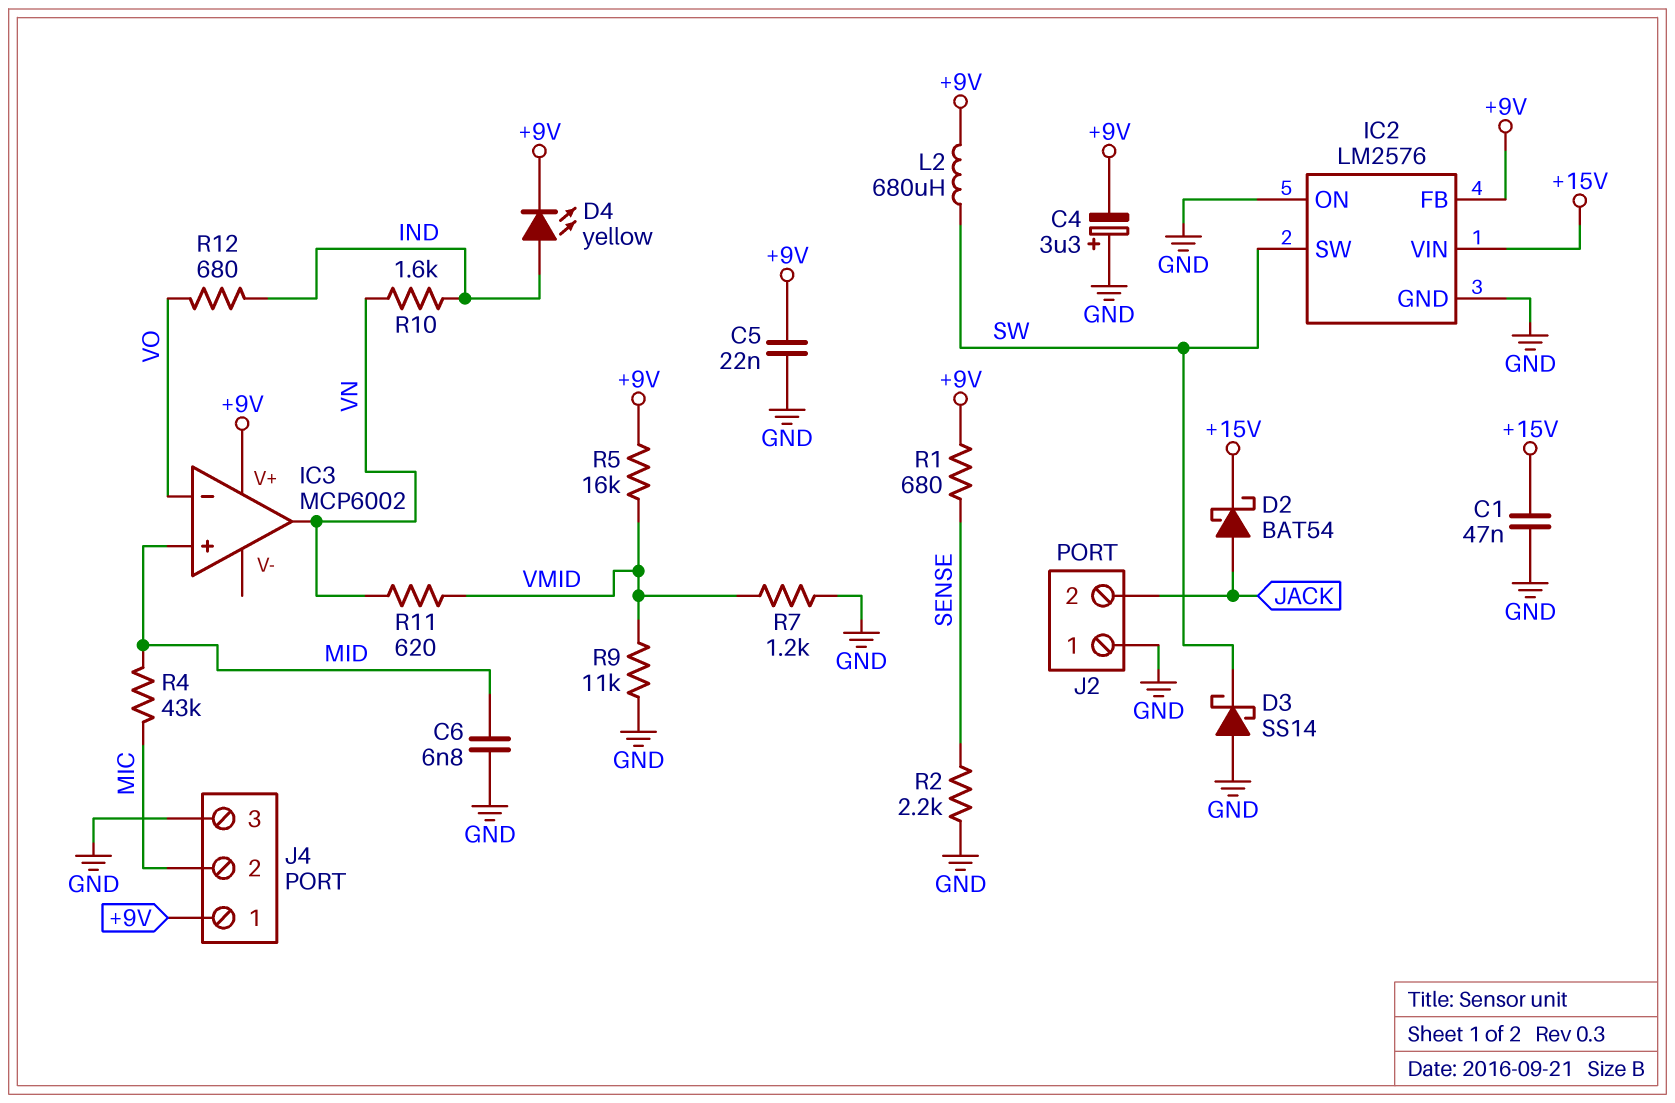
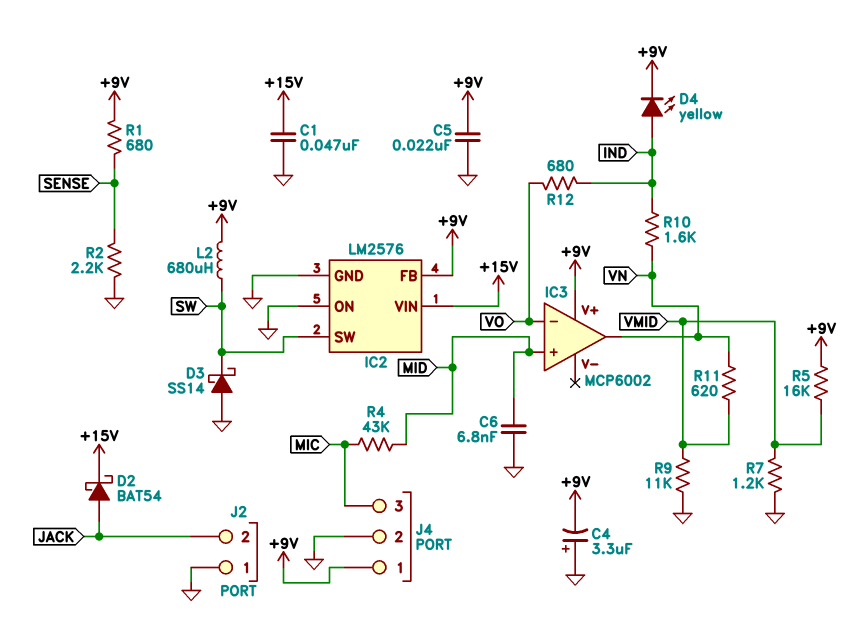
J4 pin 2: MIC -> GND
J4 pin 3: GND -> MIC

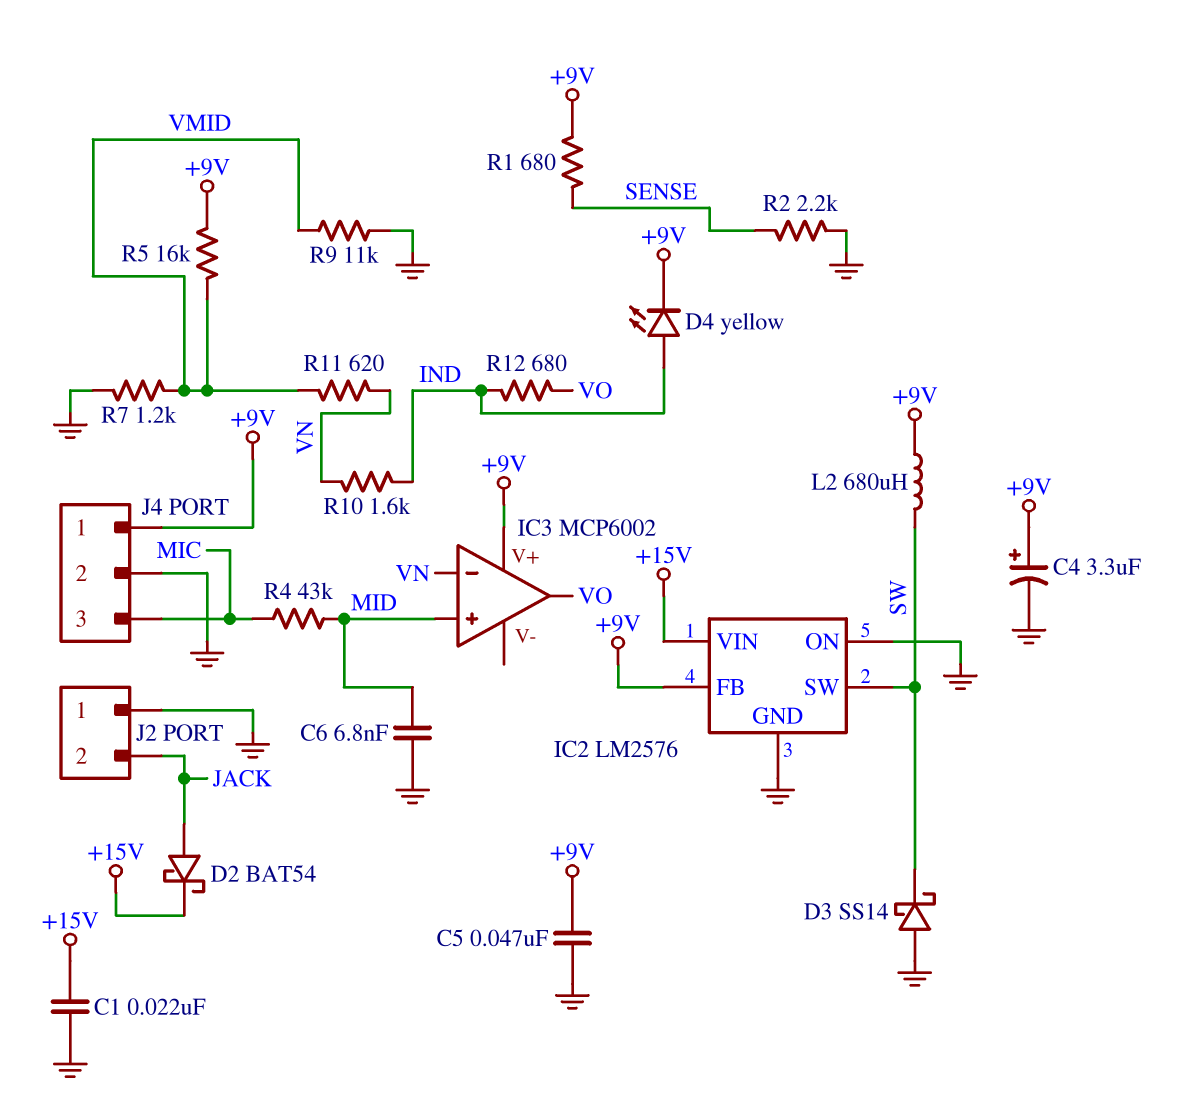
C1: 47nF (+15V, GND) -> 22nF (+15V, GND)
C4: 3.3uF (plus GND, minus +9V) -> 3.3uF (plus +9V, minus GND)
C5: 22nF (+9V, GND) -> 47nF (+9V, GND)
IC3 pin in-: VO -> VN
IC3 pin out: VN -> VO

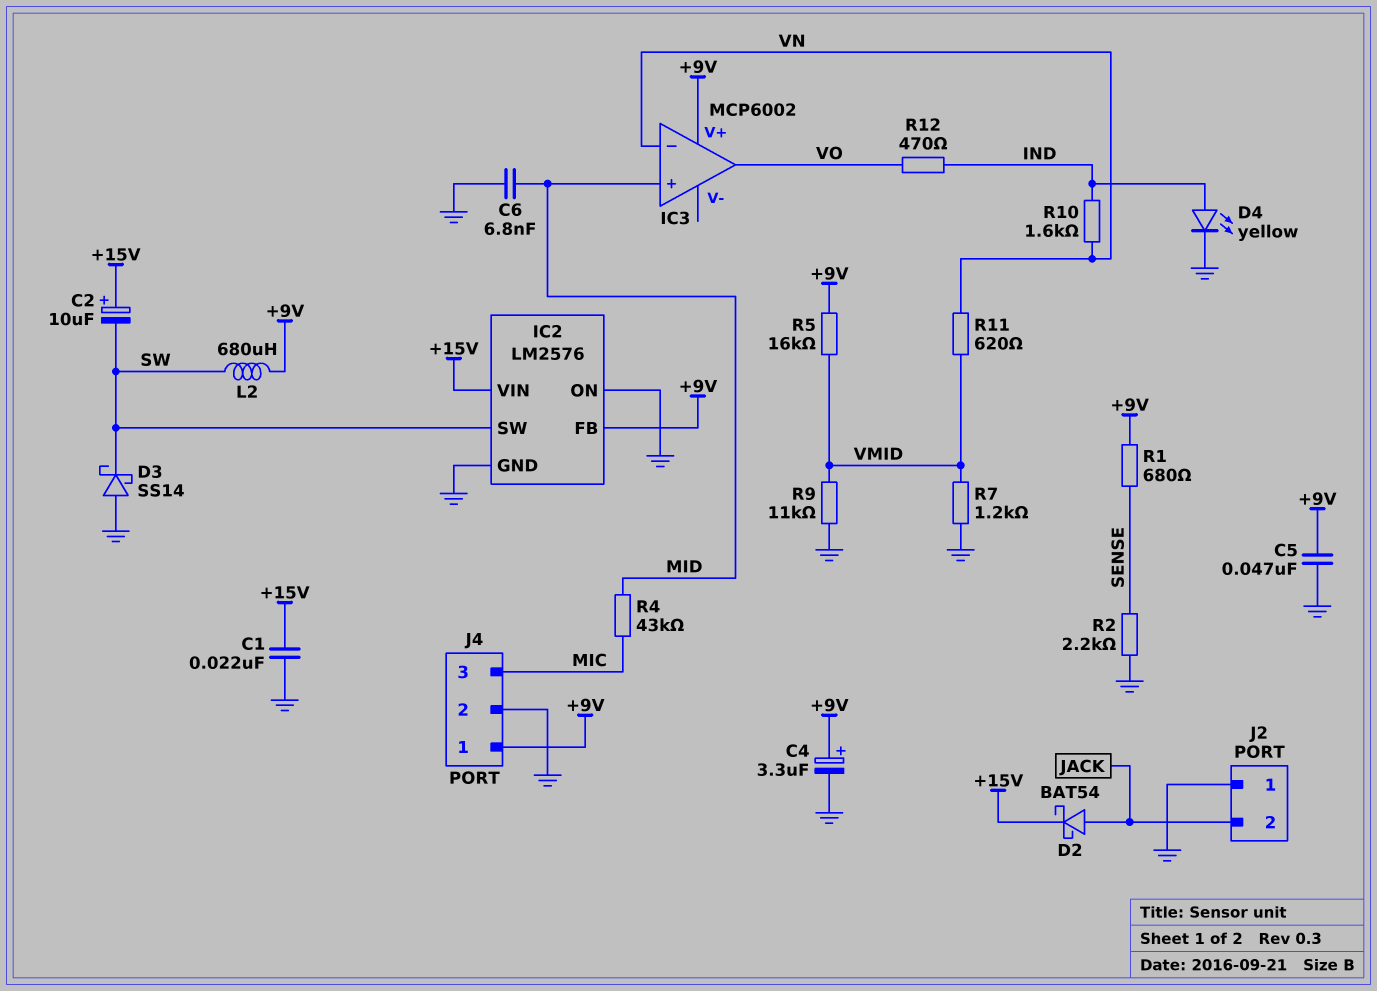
C2: none -> 10uF (plus +15V, minus SW)
D4: LED yellow (A IND, K +9V) -> LED yellow (A IND, K GND)
R12: 680 (IND, VO) -> 470 (IND, VO)

